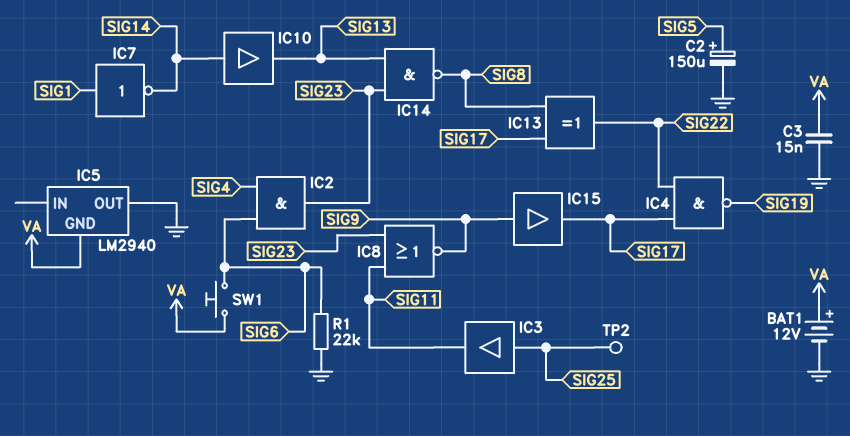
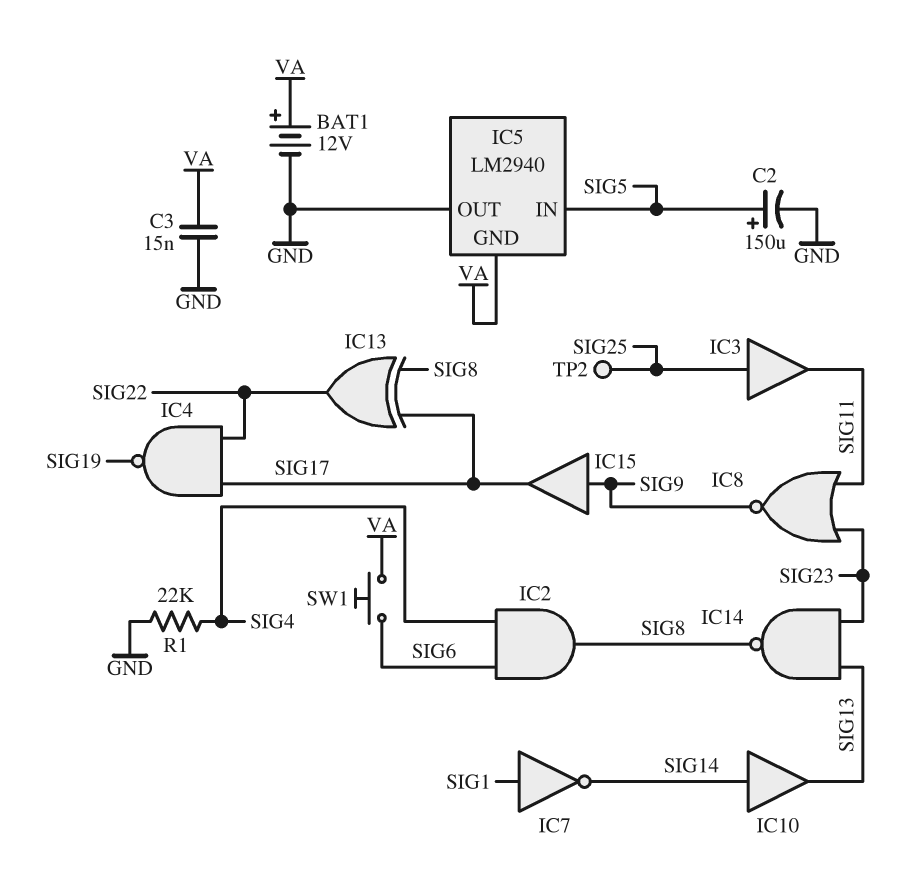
IC2: AND (in SIG4, in SIG6, out SIG23) -> AND (in SIG4, in SIG6, out SIG8)
IC5 pin IN: none -> SIG5
R1: 22k (GND, SIG6) -> 22k (GND, SIG4)

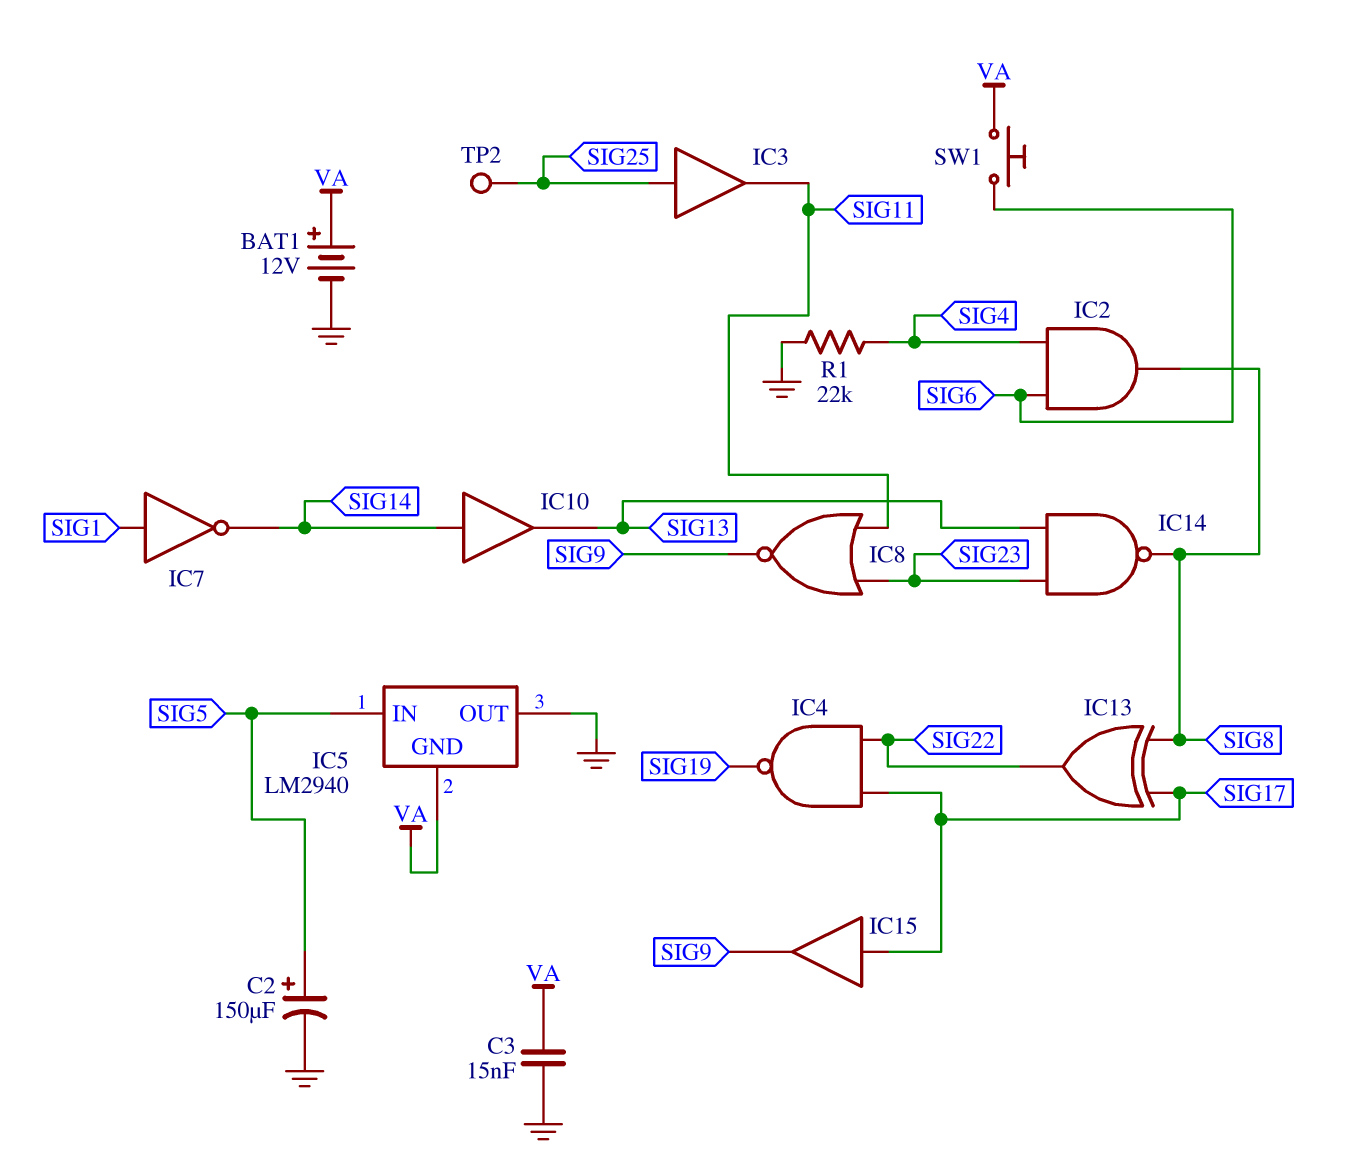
IC15: buffer (in SIG9, out SIG17) -> buffer (in SIG17, out SIG9)

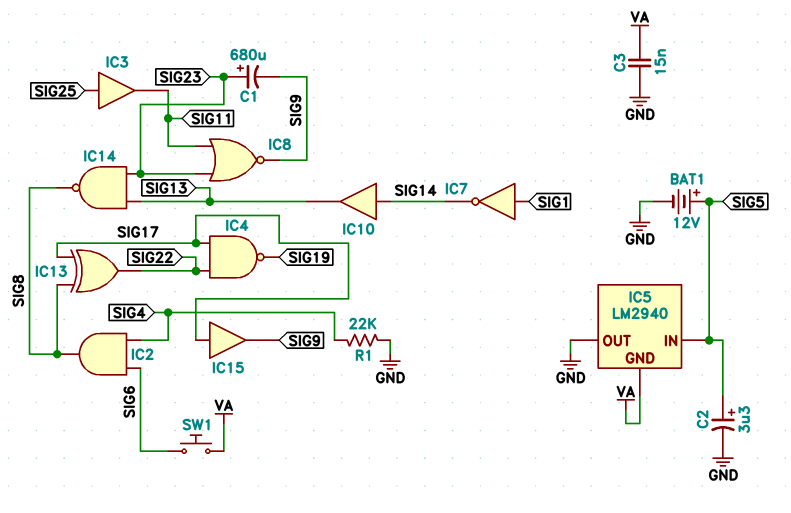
BAT1: 12V (plus VA, minus GND) -> 12V (plus SIG5, minus GND)
C1: none -> 680uF (plus SIG23, minus SIG9)
C2: 150uF (plus SIG5, minus GND) -> 3.3uF (plus SIG5, minus GND)
TP2: test point (SIG25) -> none

